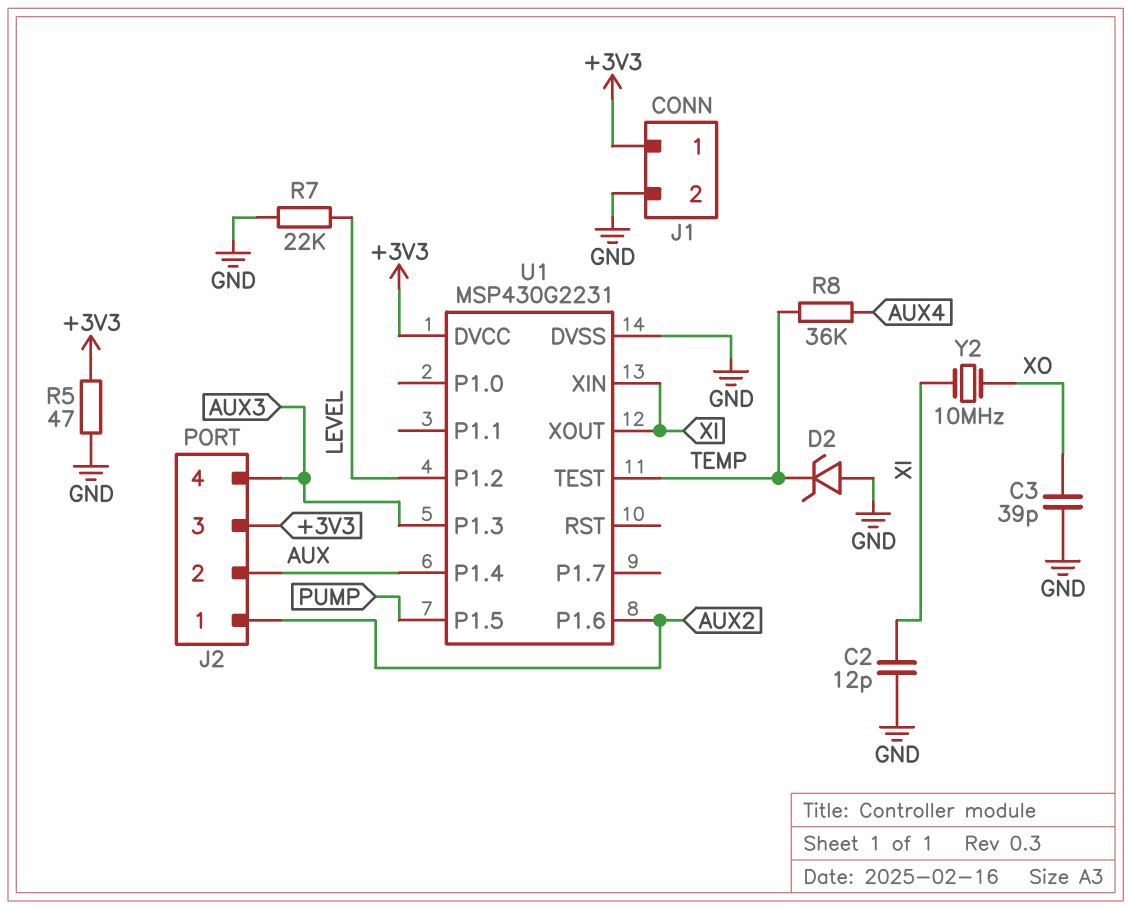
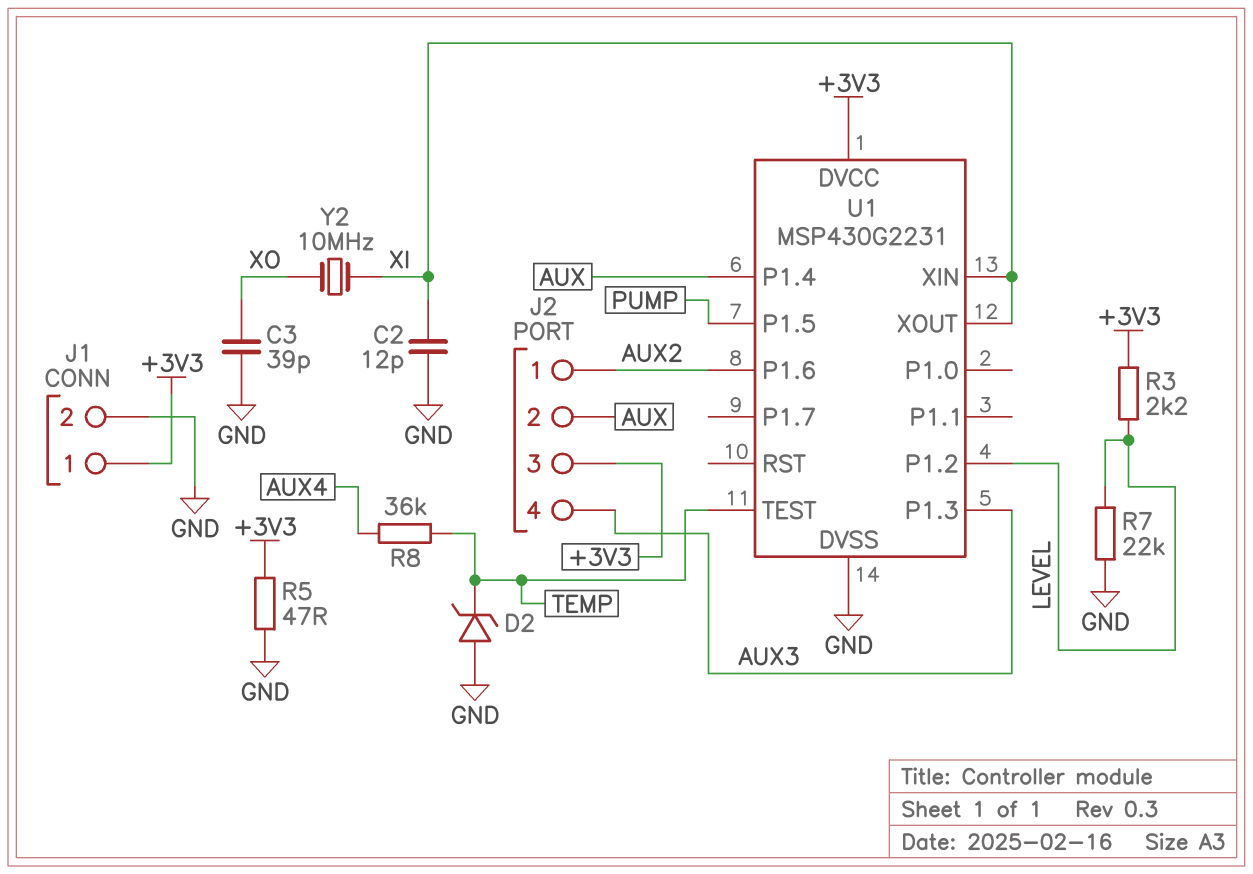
R3: none -> 2.2k (+3V3, LEVEL)

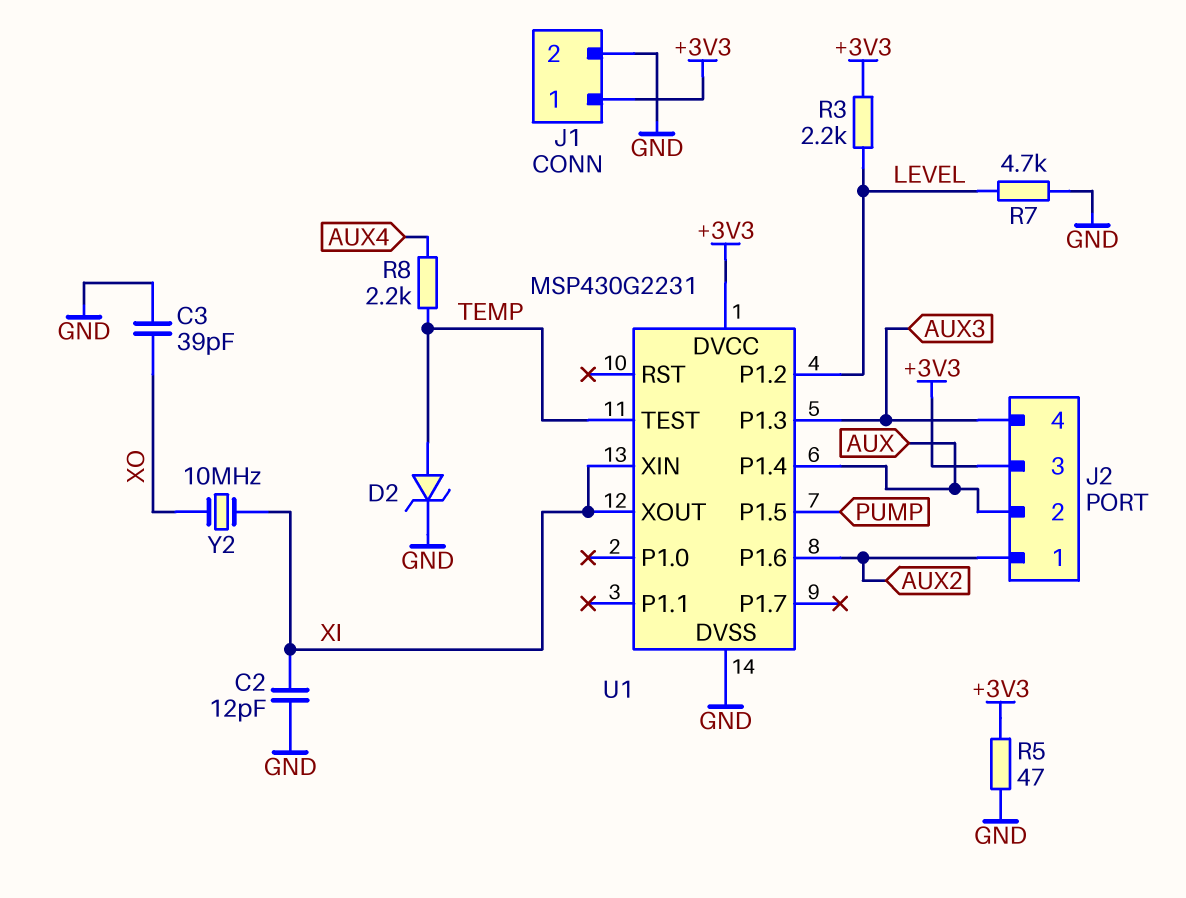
D2: zener (A GND, K TEMP) -> zener (A TEMP, K GND)
R7: 22k (GND, LEVEL) -> 4.7k (GND, LEVEL)
R8: 36k (AUX4, TEMP) -> 2.2k (AUX4, TEMP)

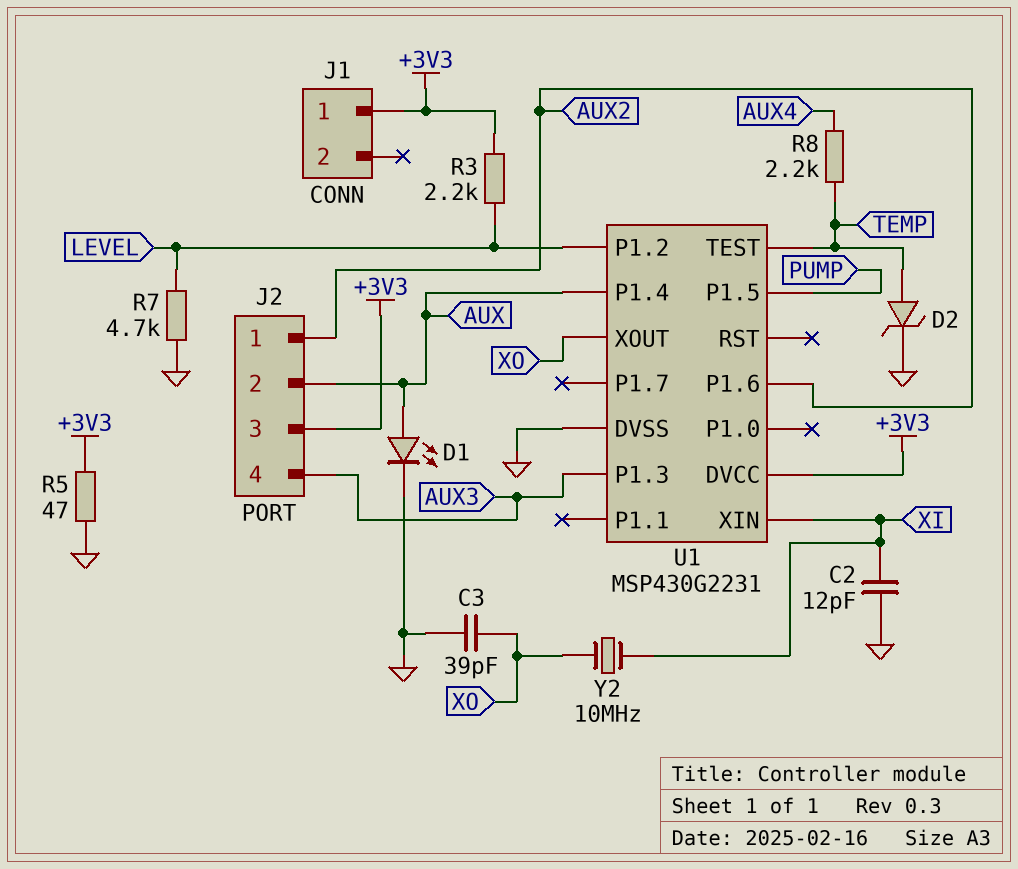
D1: none -> LED (A AUX, K GND)
J1 pin 2: GND -> none
U1 pin XOUT: XI -> XO

